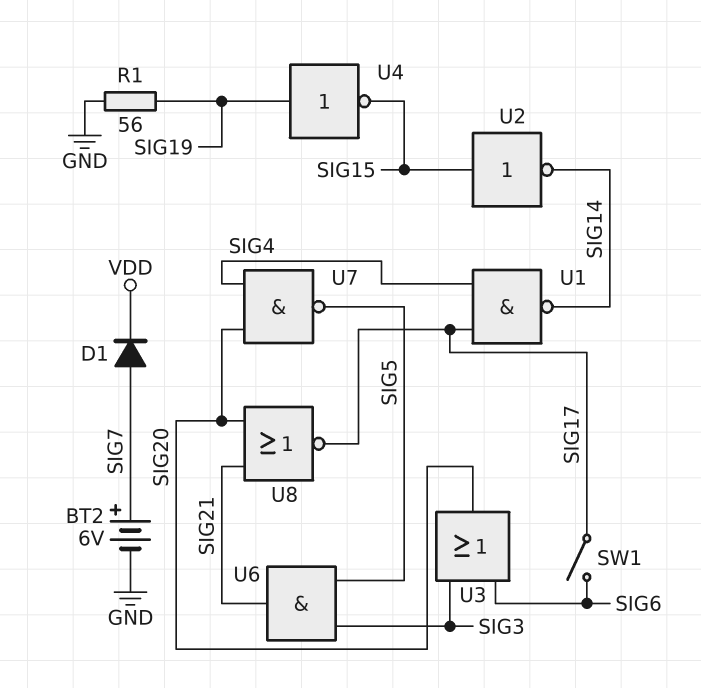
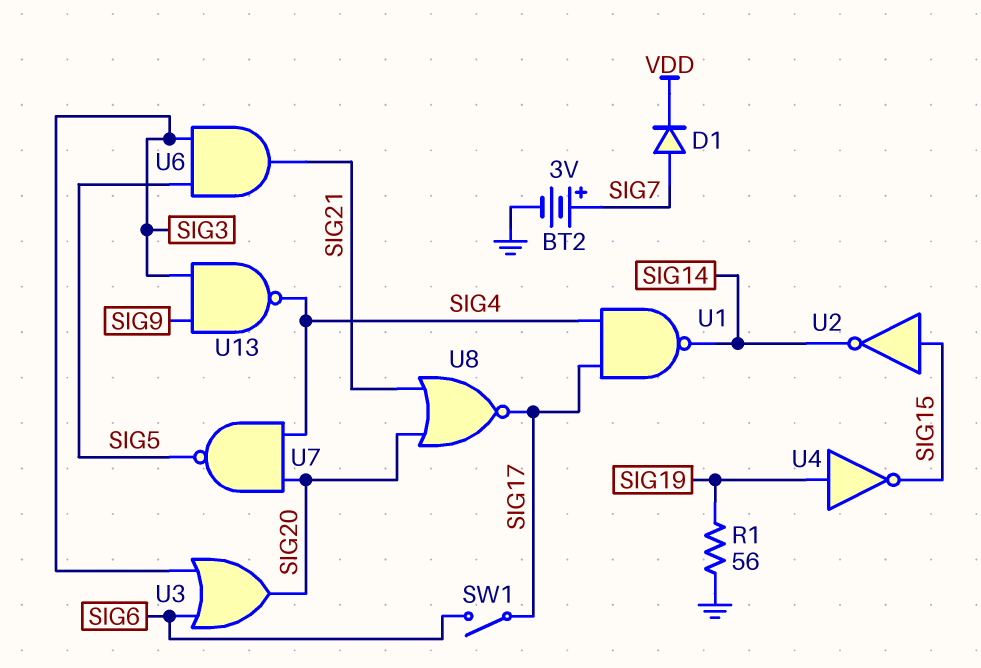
BT2: 6V (plus SIG7, minus GND) -> 3V (plus SIG7, minus GND)
U13: none -> NAND (in SIG3, in SIG9, out SIG4)

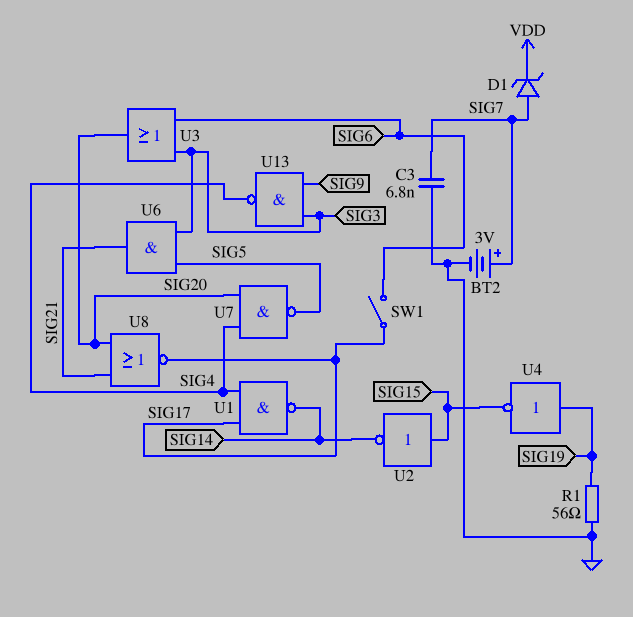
C3: none -> 6.8nF (GND, SIG7)
D1: diode (A SIG7, K VDD) -> zener (A SIG7, K VDD)

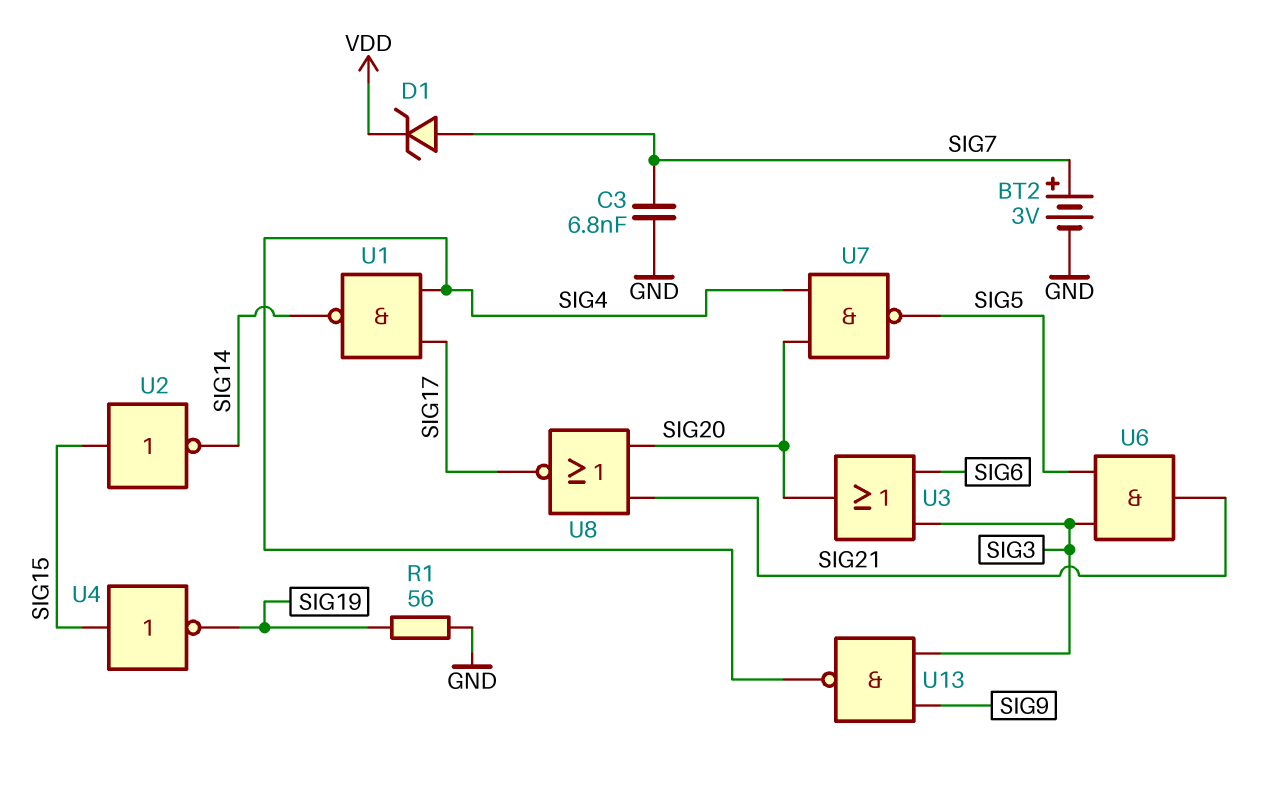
SW1: switch (SIG6, SIG17) -> none
U4: NOT (in SIG19, out SIG15) -> NOT (in SIG15, out SIG19)

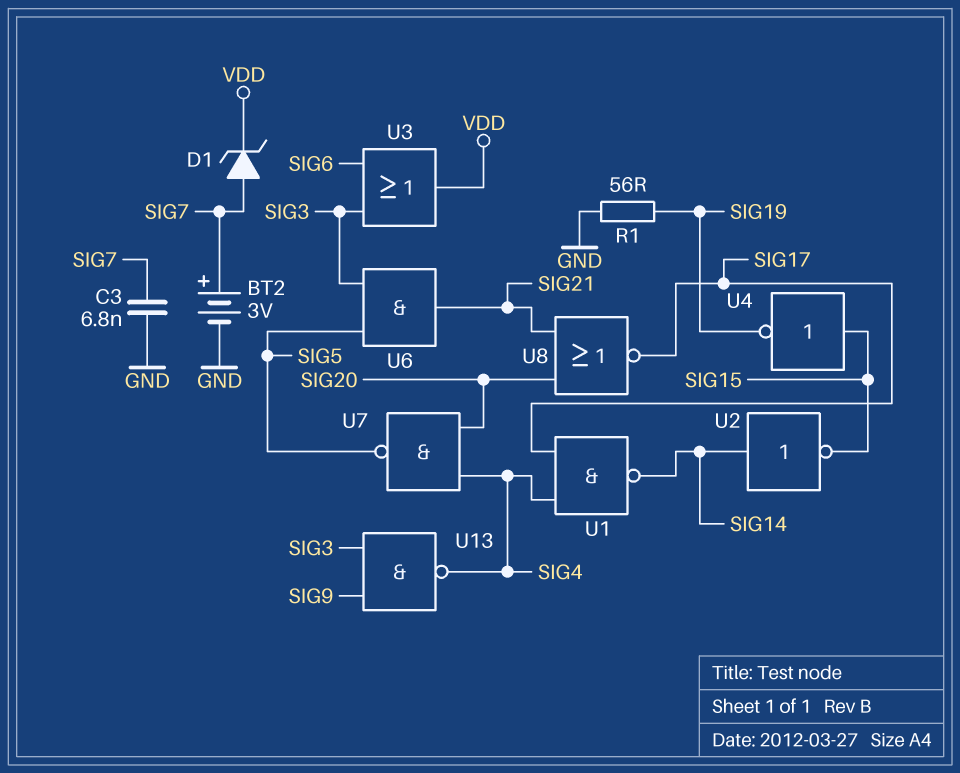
U2: NOT (in SIG15, out SIG14) -> NOT (in SIG14, out SIG15)
U3: OR (in SIG3, in SIG6, out SIG20) -> OR (in SIG3, in SIG6, out VDD)

